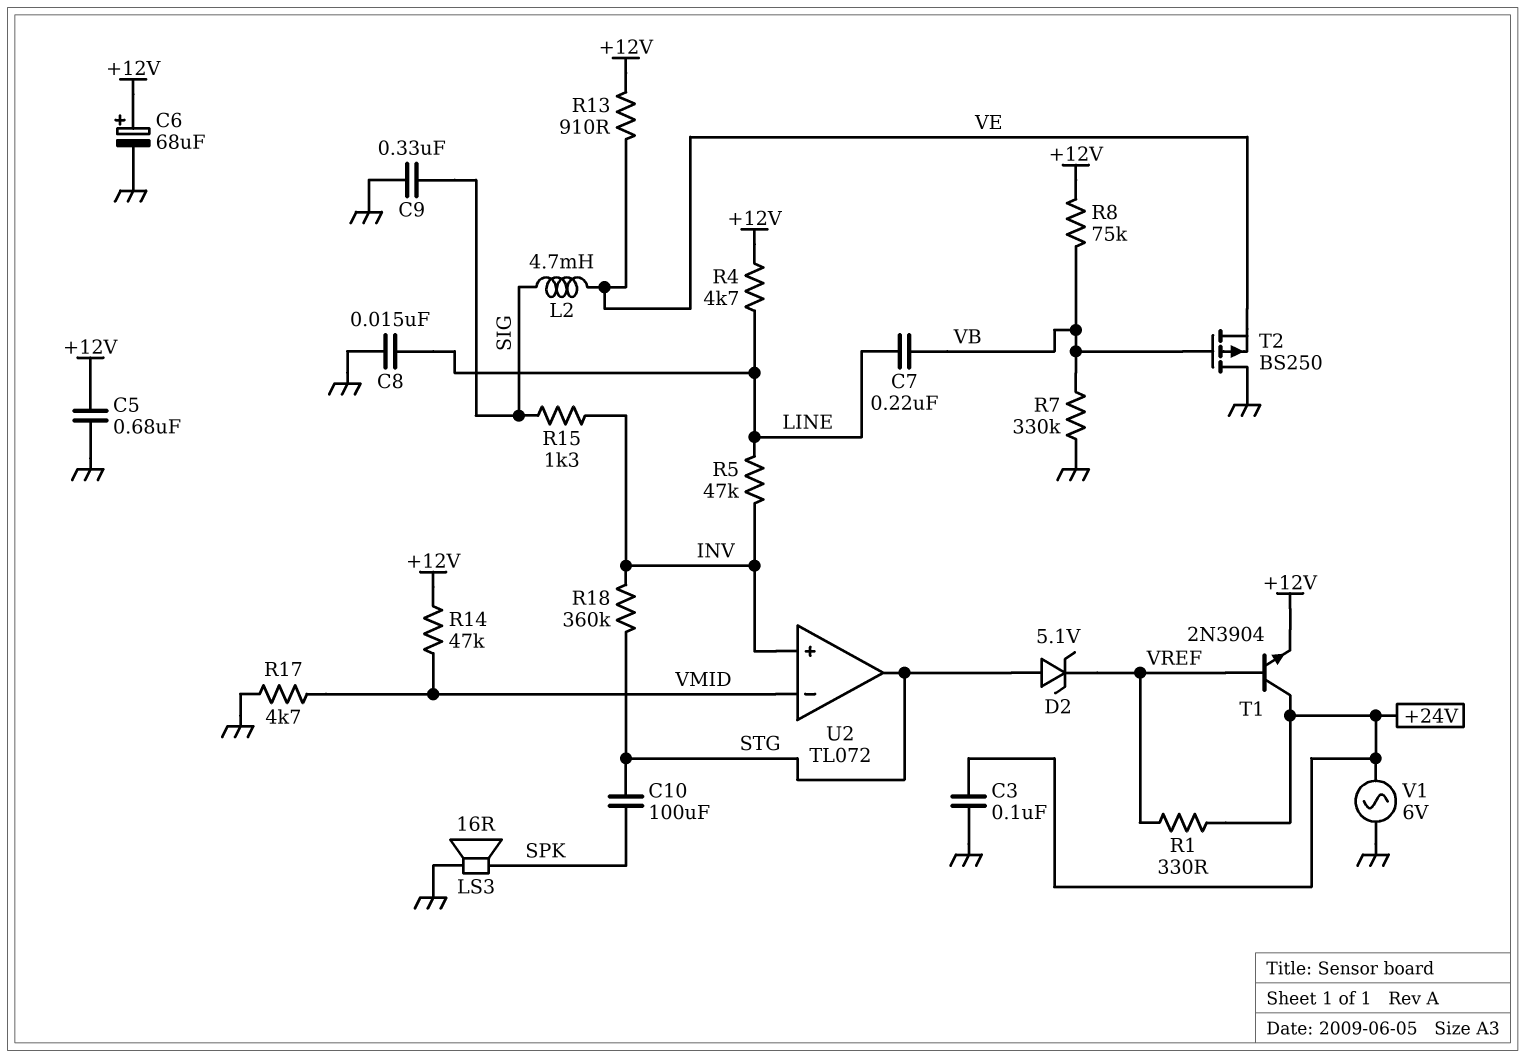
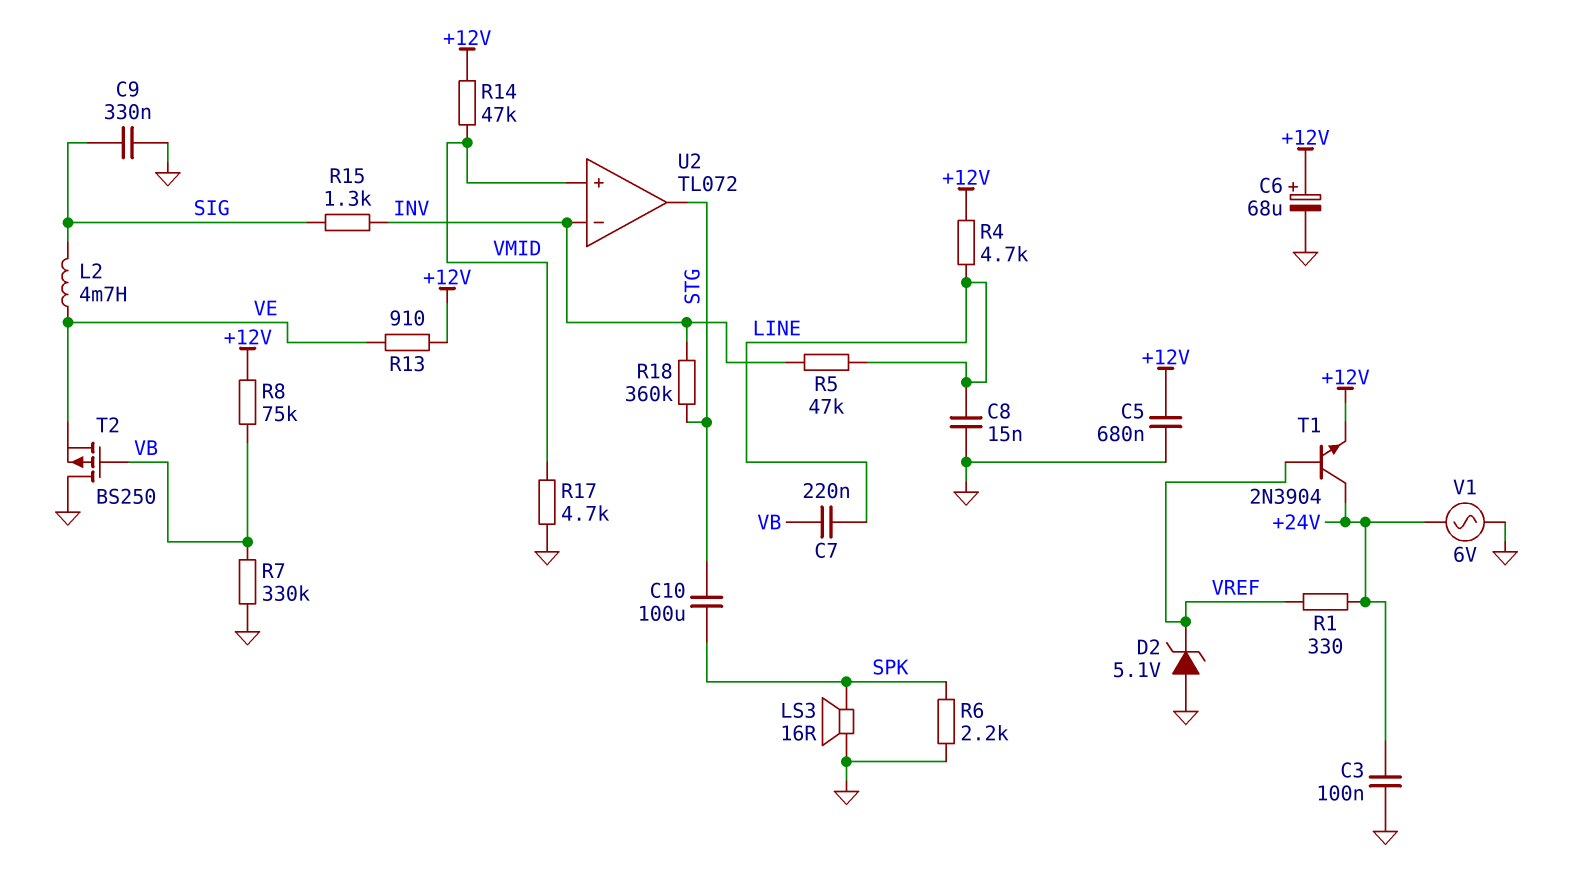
D2: zener 5.1V (A STG, K VREF) -> zener 5.1V (A GND, K VREF)
R6: none -> 2.2k (GND, SPK)
U2 pin in+: INV -> VMID
U2 pin in-: VMID -> INV

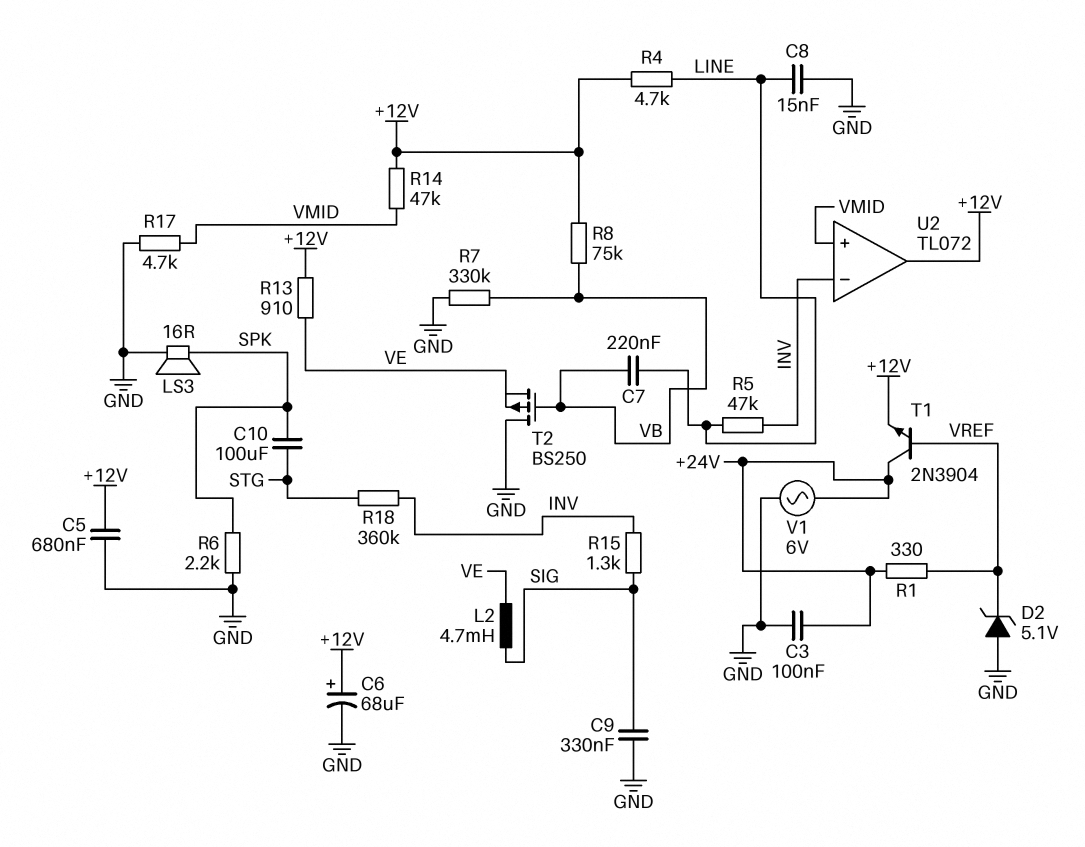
U2 pin out: STG -> +12V

